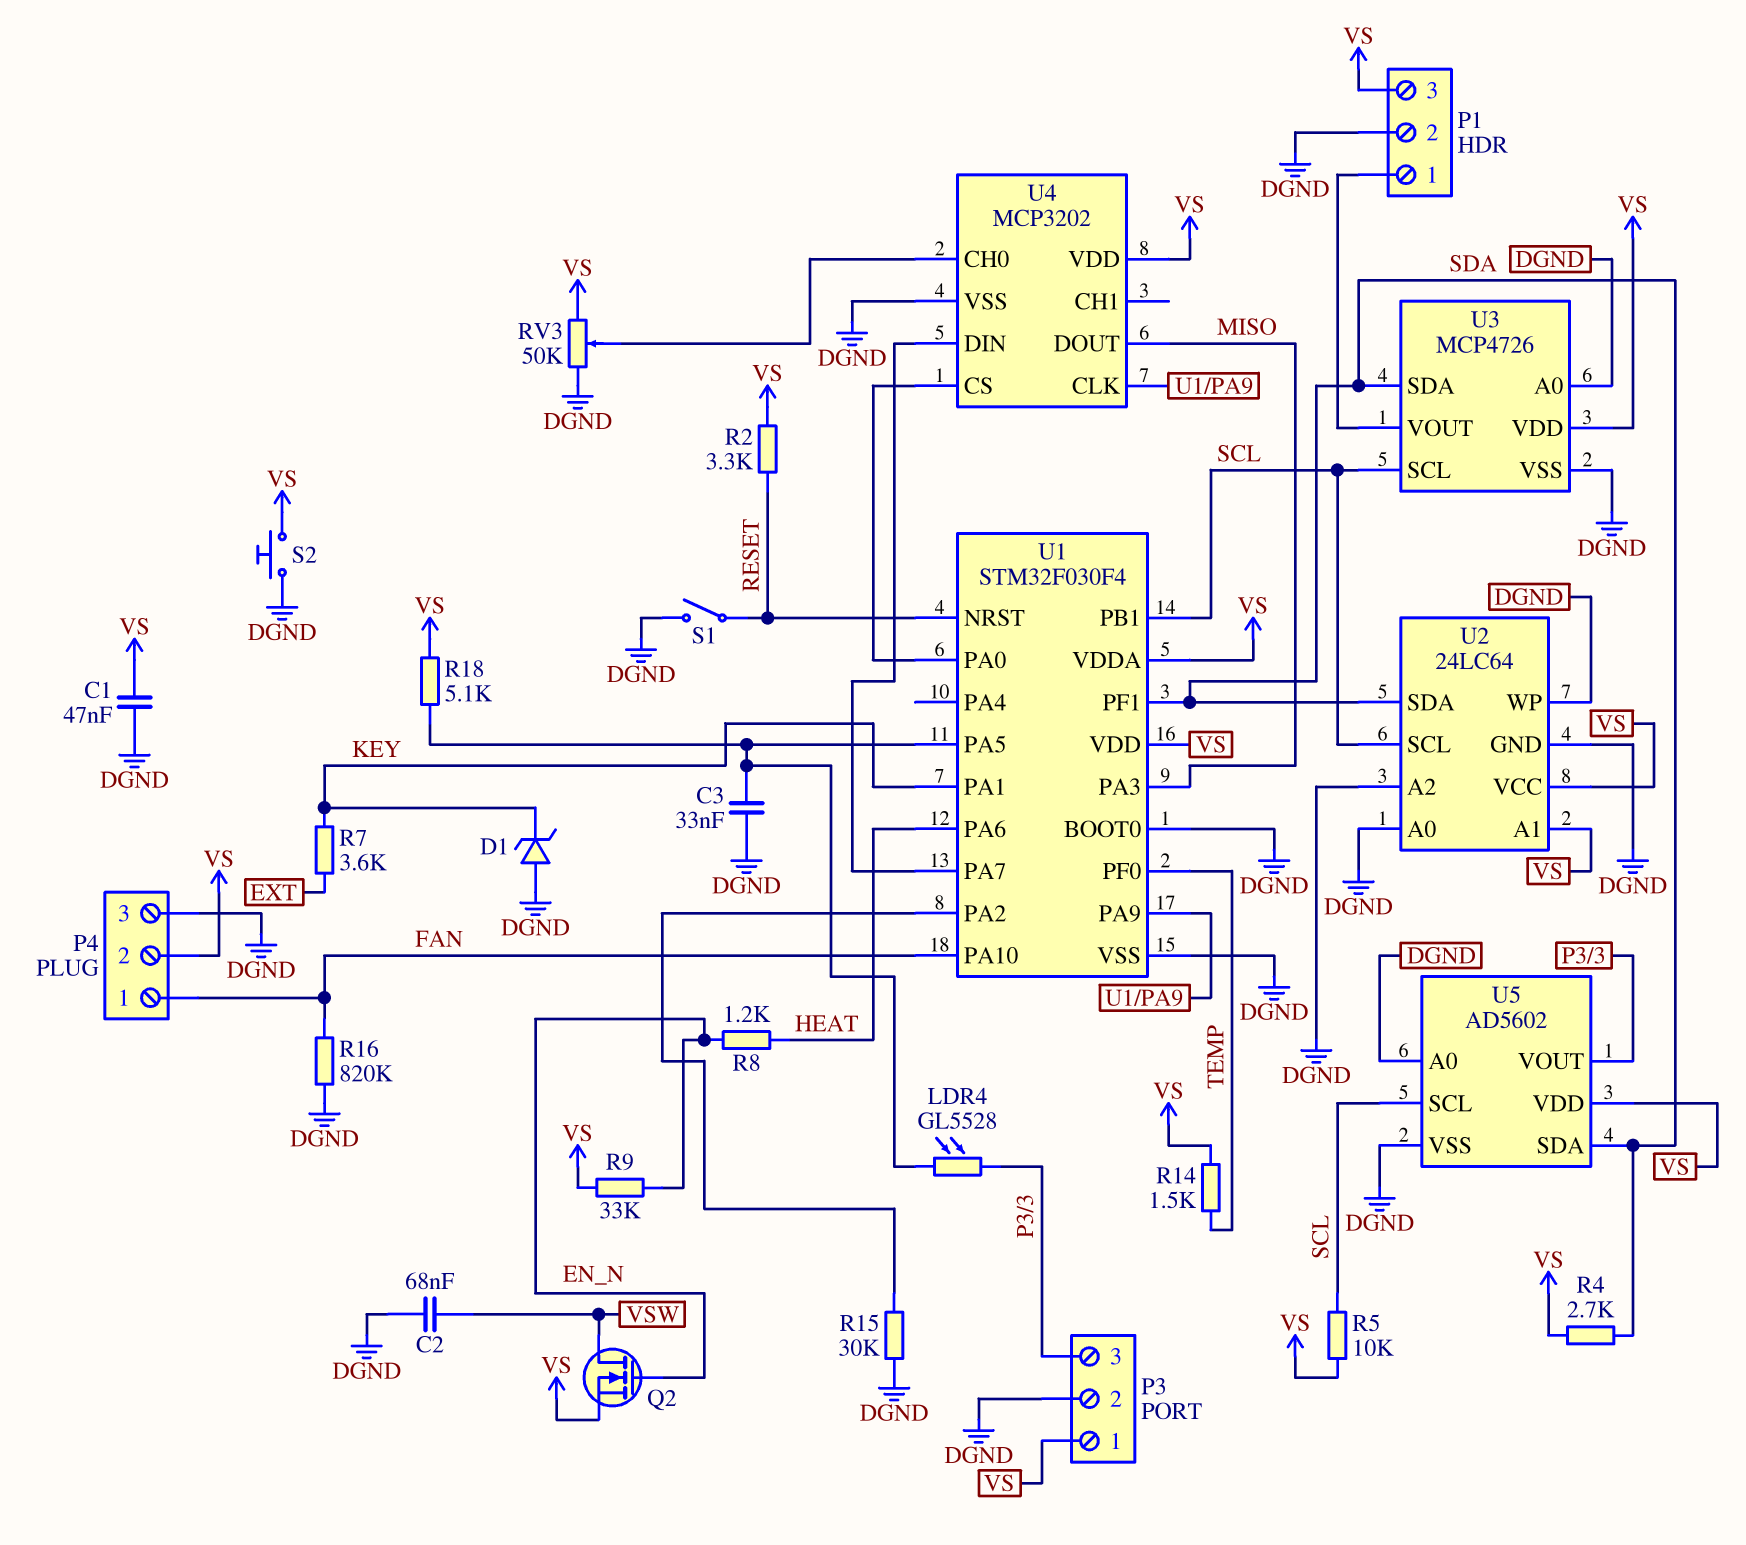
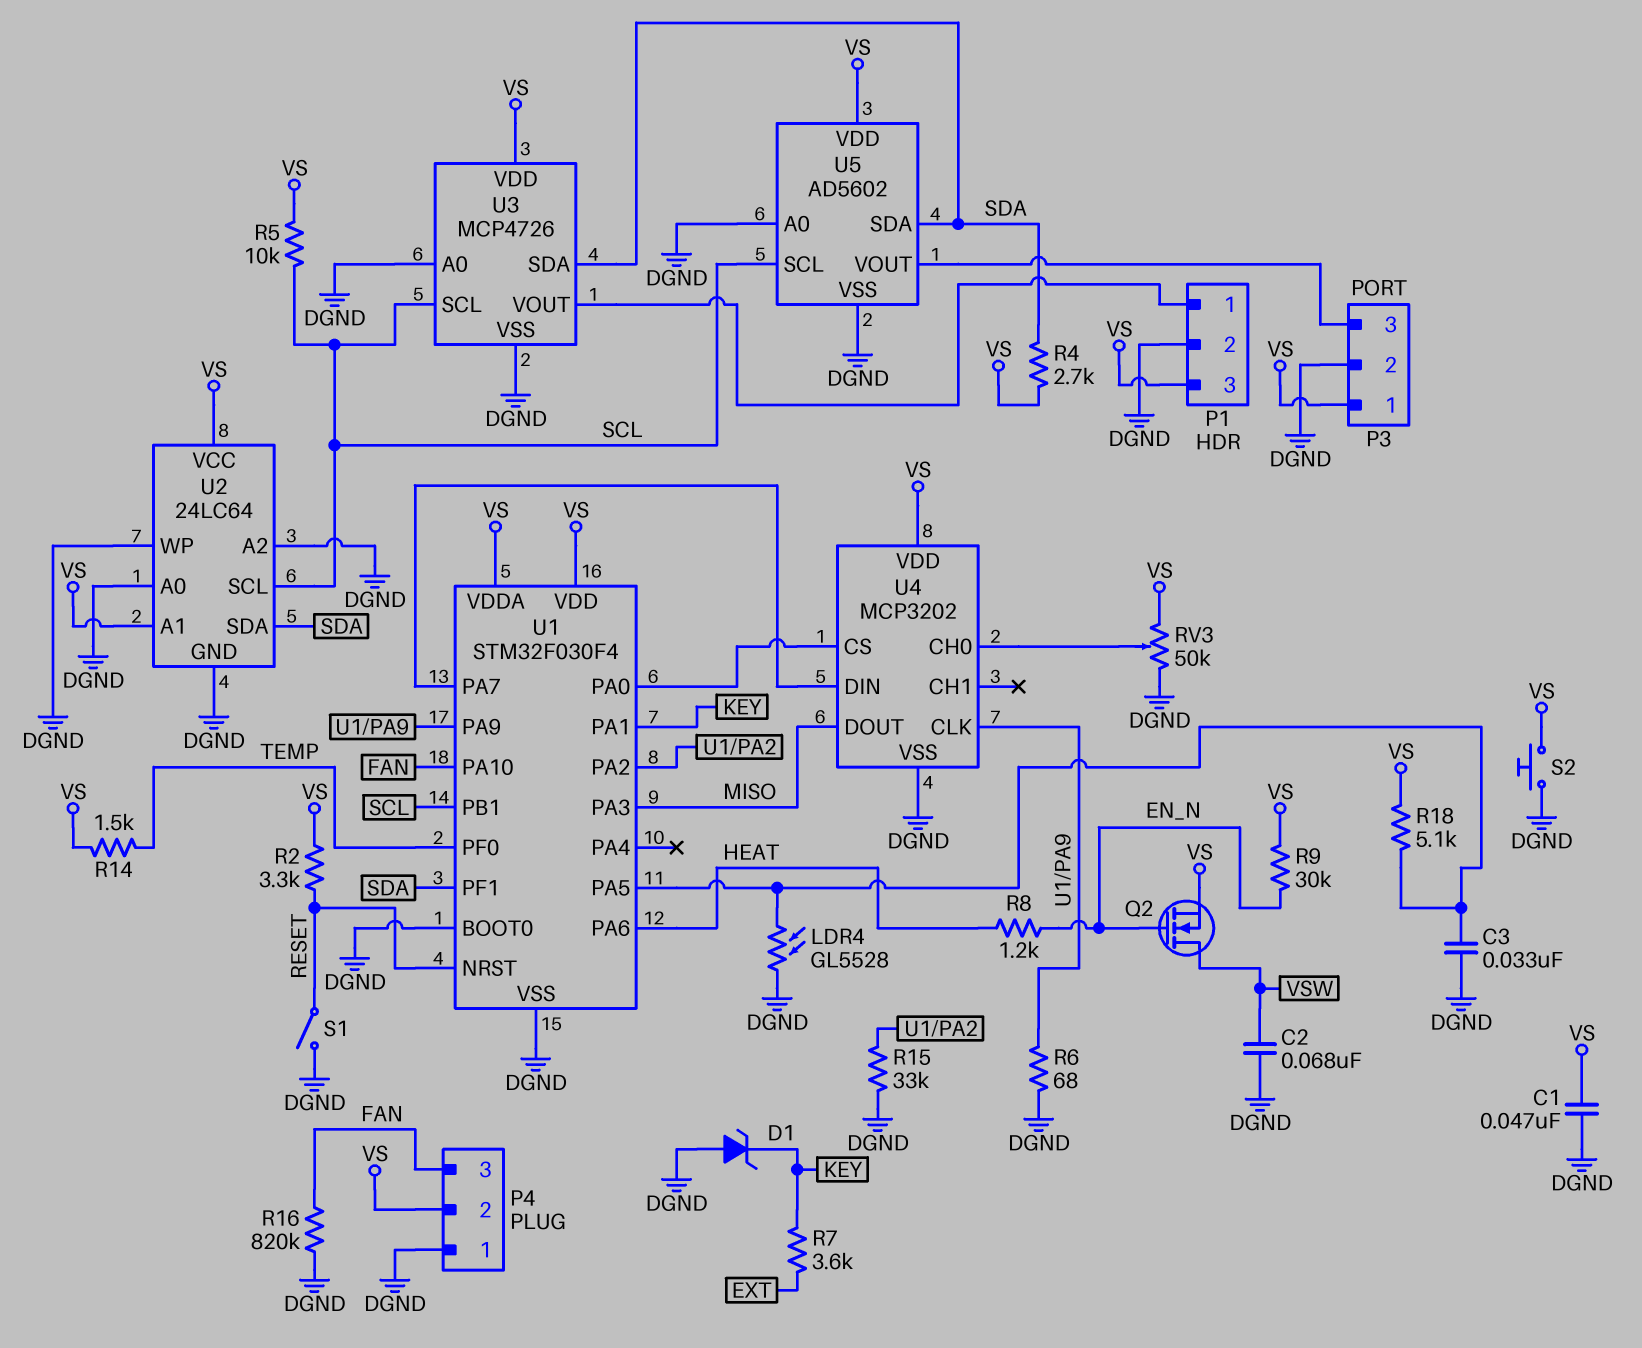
LDR4: GL5528 (P3/3, U1/PA5) -> GL5528 (DGND, U1/PA5)
P4 pin 1: FAN -> DGND
P4 pin 3: DGND -> FAN
R6: none -> 68 (DGND, U1/PA9)
R9: 33k (EN_N, VS) -> 30k (EN_N, VS)
R15: 30k (DGND, U1/PA2) -> 33k (DGND, U1/PA2)

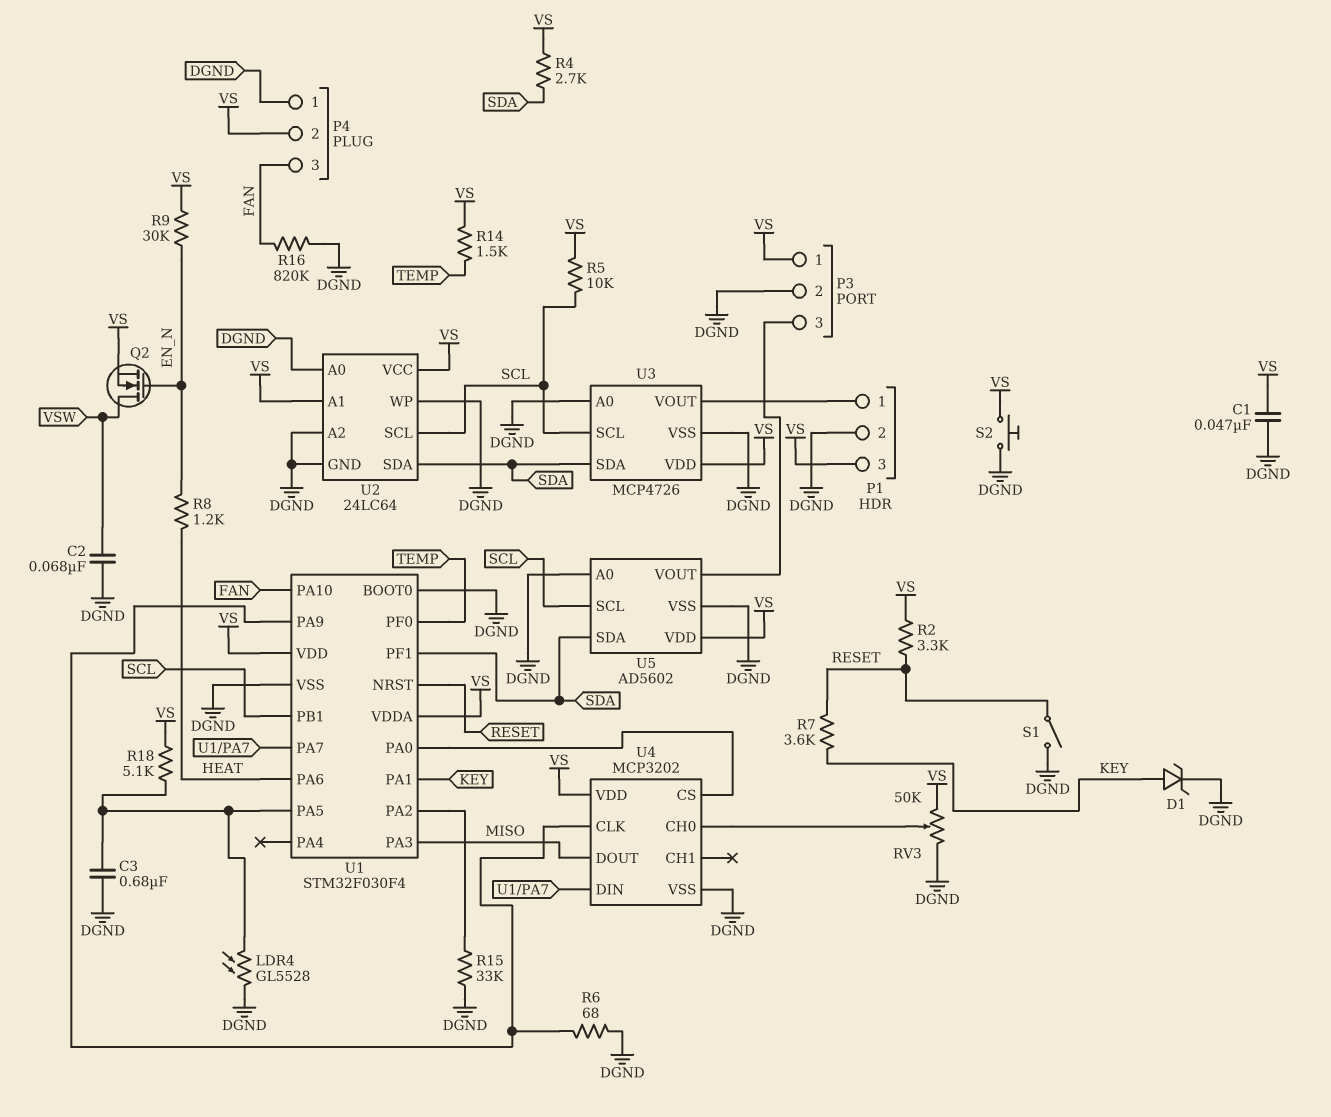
C3: 33nF (DGND, U1/PA5) -> 680nF (DGND, U1/PA5)
D1: zener (A DGND, K KEY) -> zener (A KEY, K DGND)
R7: 3.6k (EXT, KEY) -> 3.6k (KEY, RESET)

